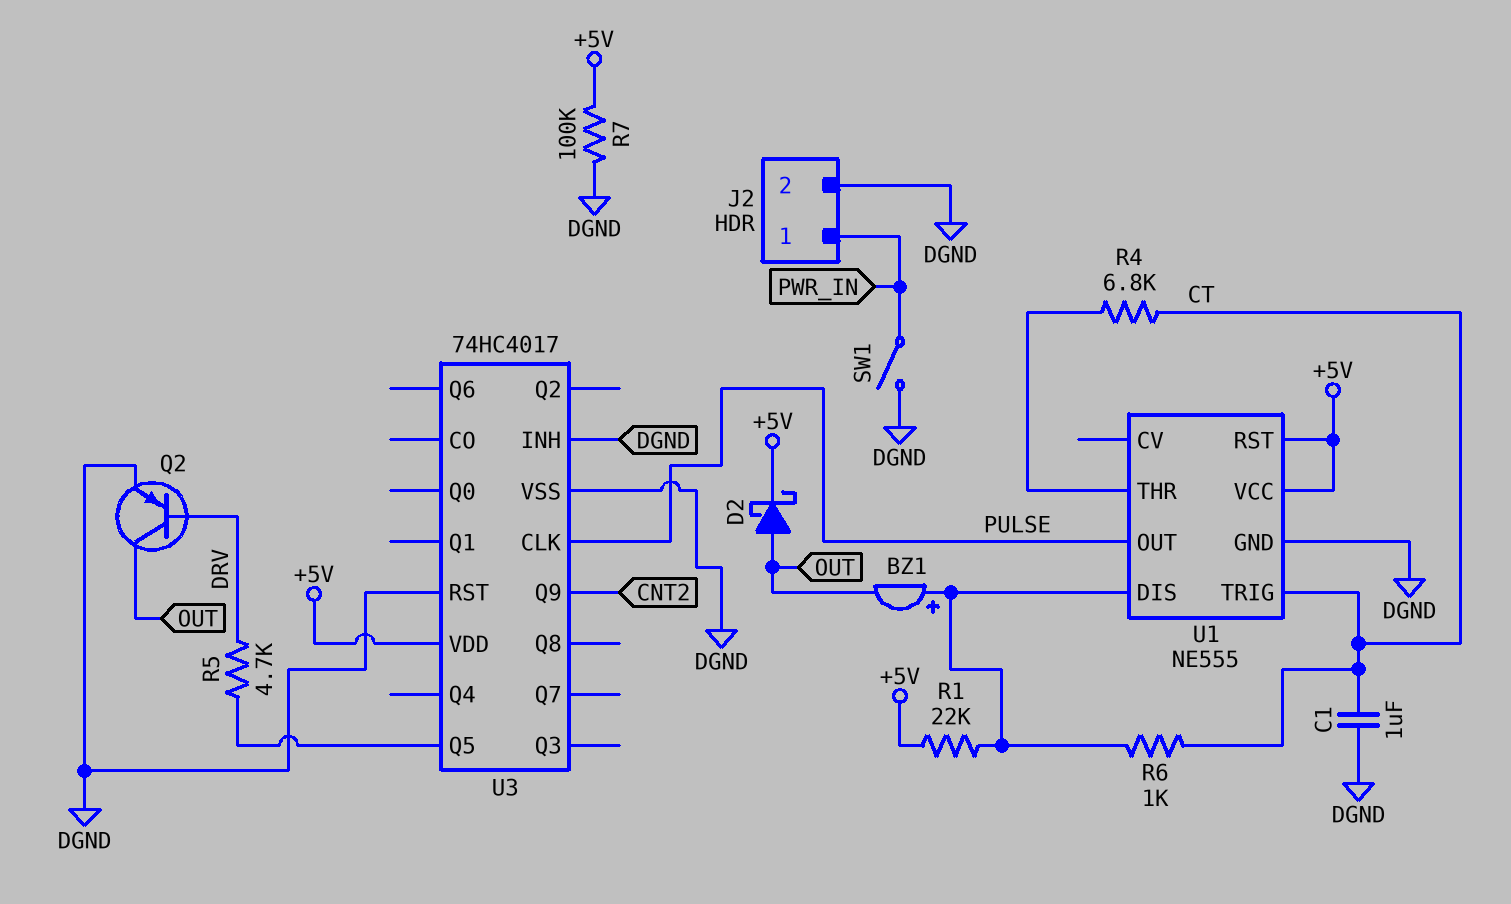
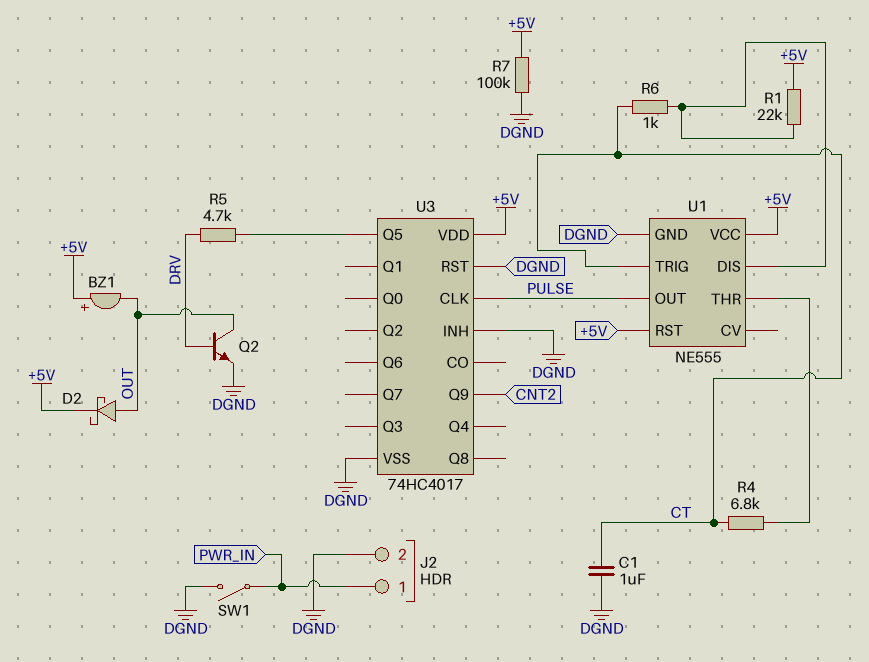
BZ1: buzzer (plus U1/DIS, minus OUT) -> buzzer (plus +5V, minus OUT)
Q2: PNP (B DRV, C OUT, E DGND) -> NPN (B DRV, C OUT, E DGND)

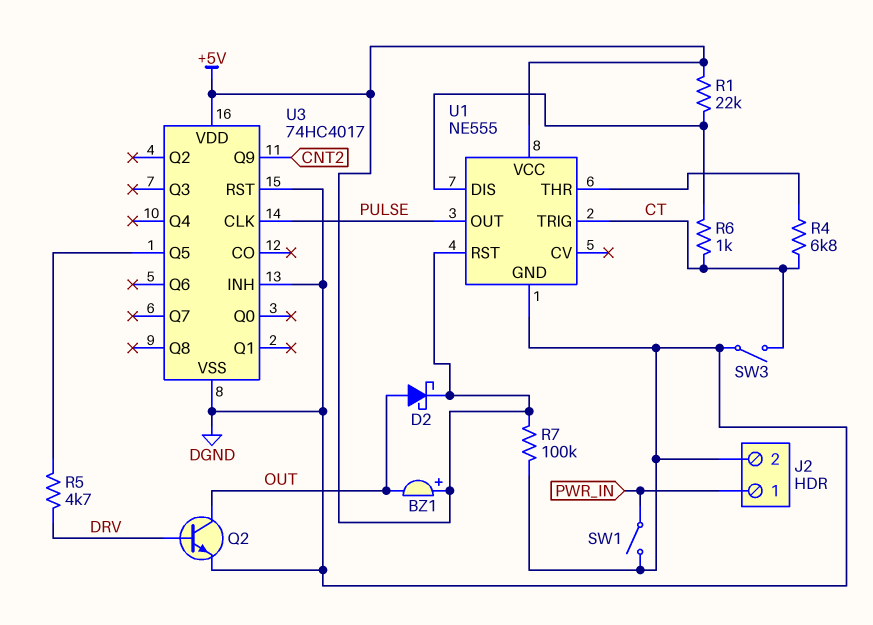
C1: 1uF (CT, DGND) -> none
SW3: none -> switch (CT, DGND)

